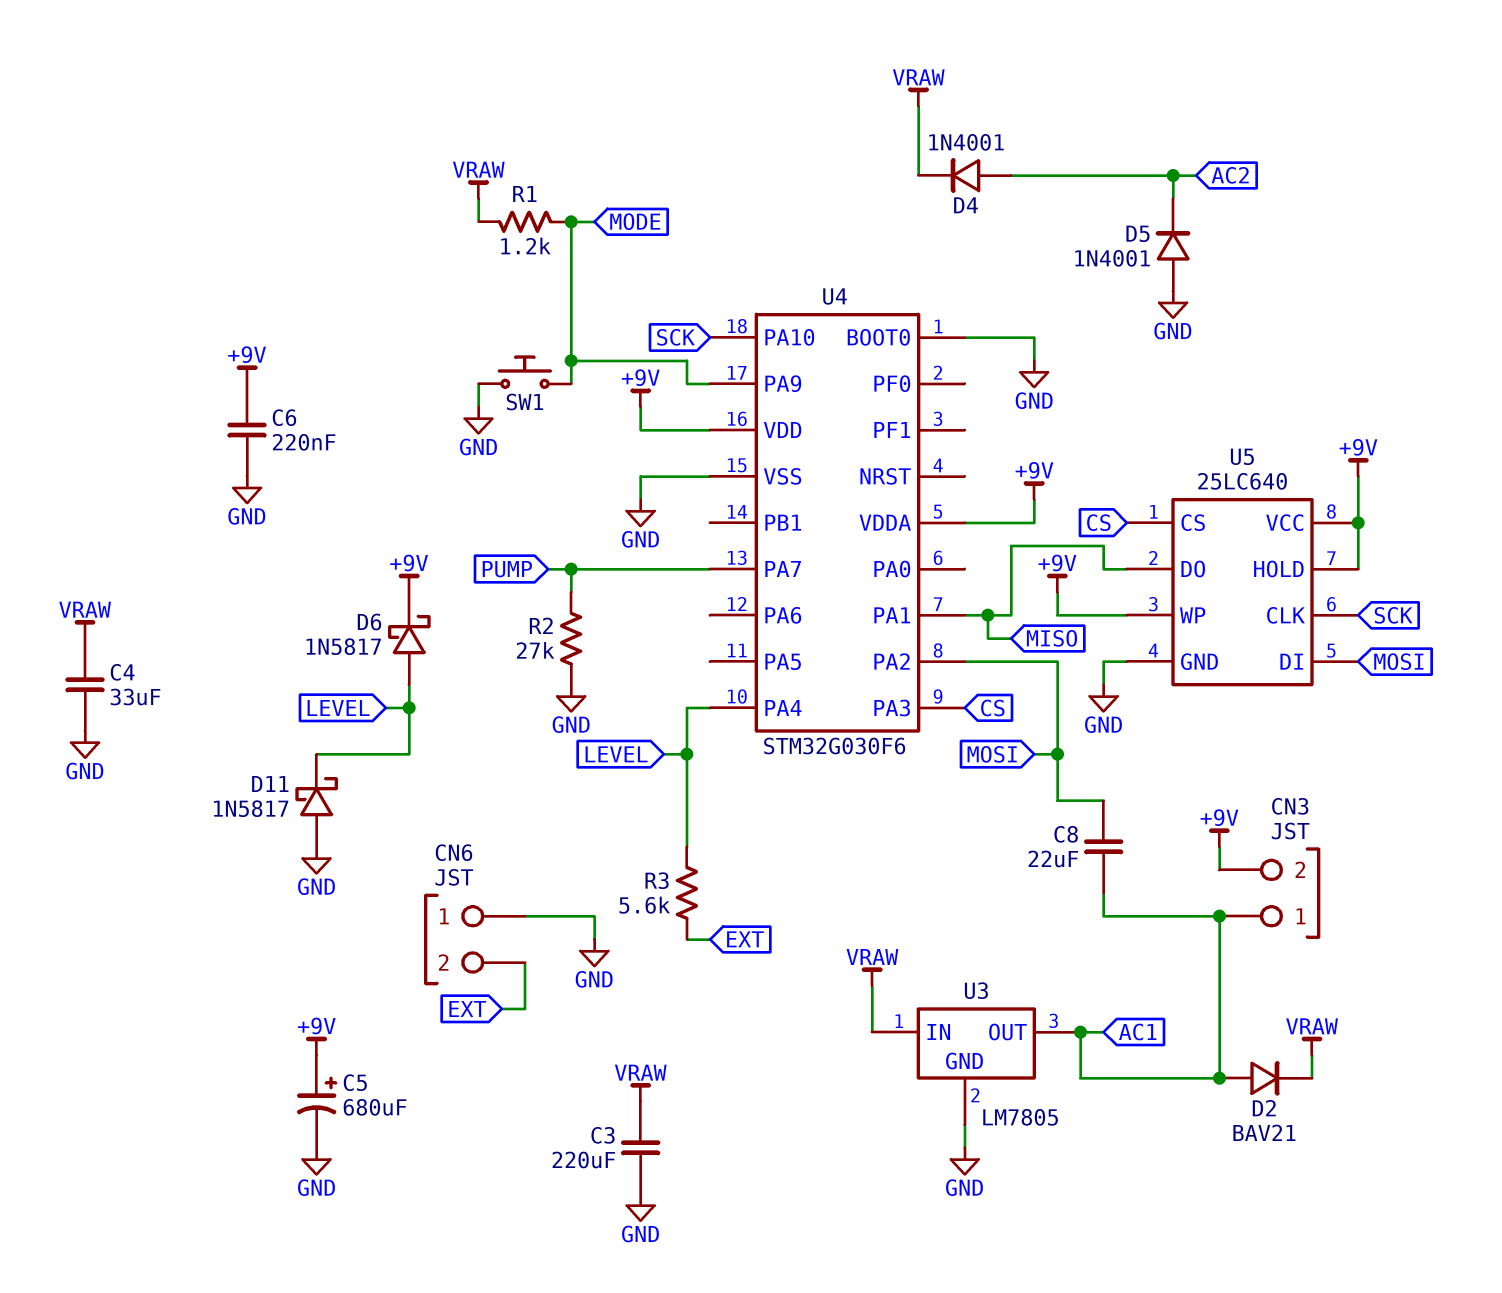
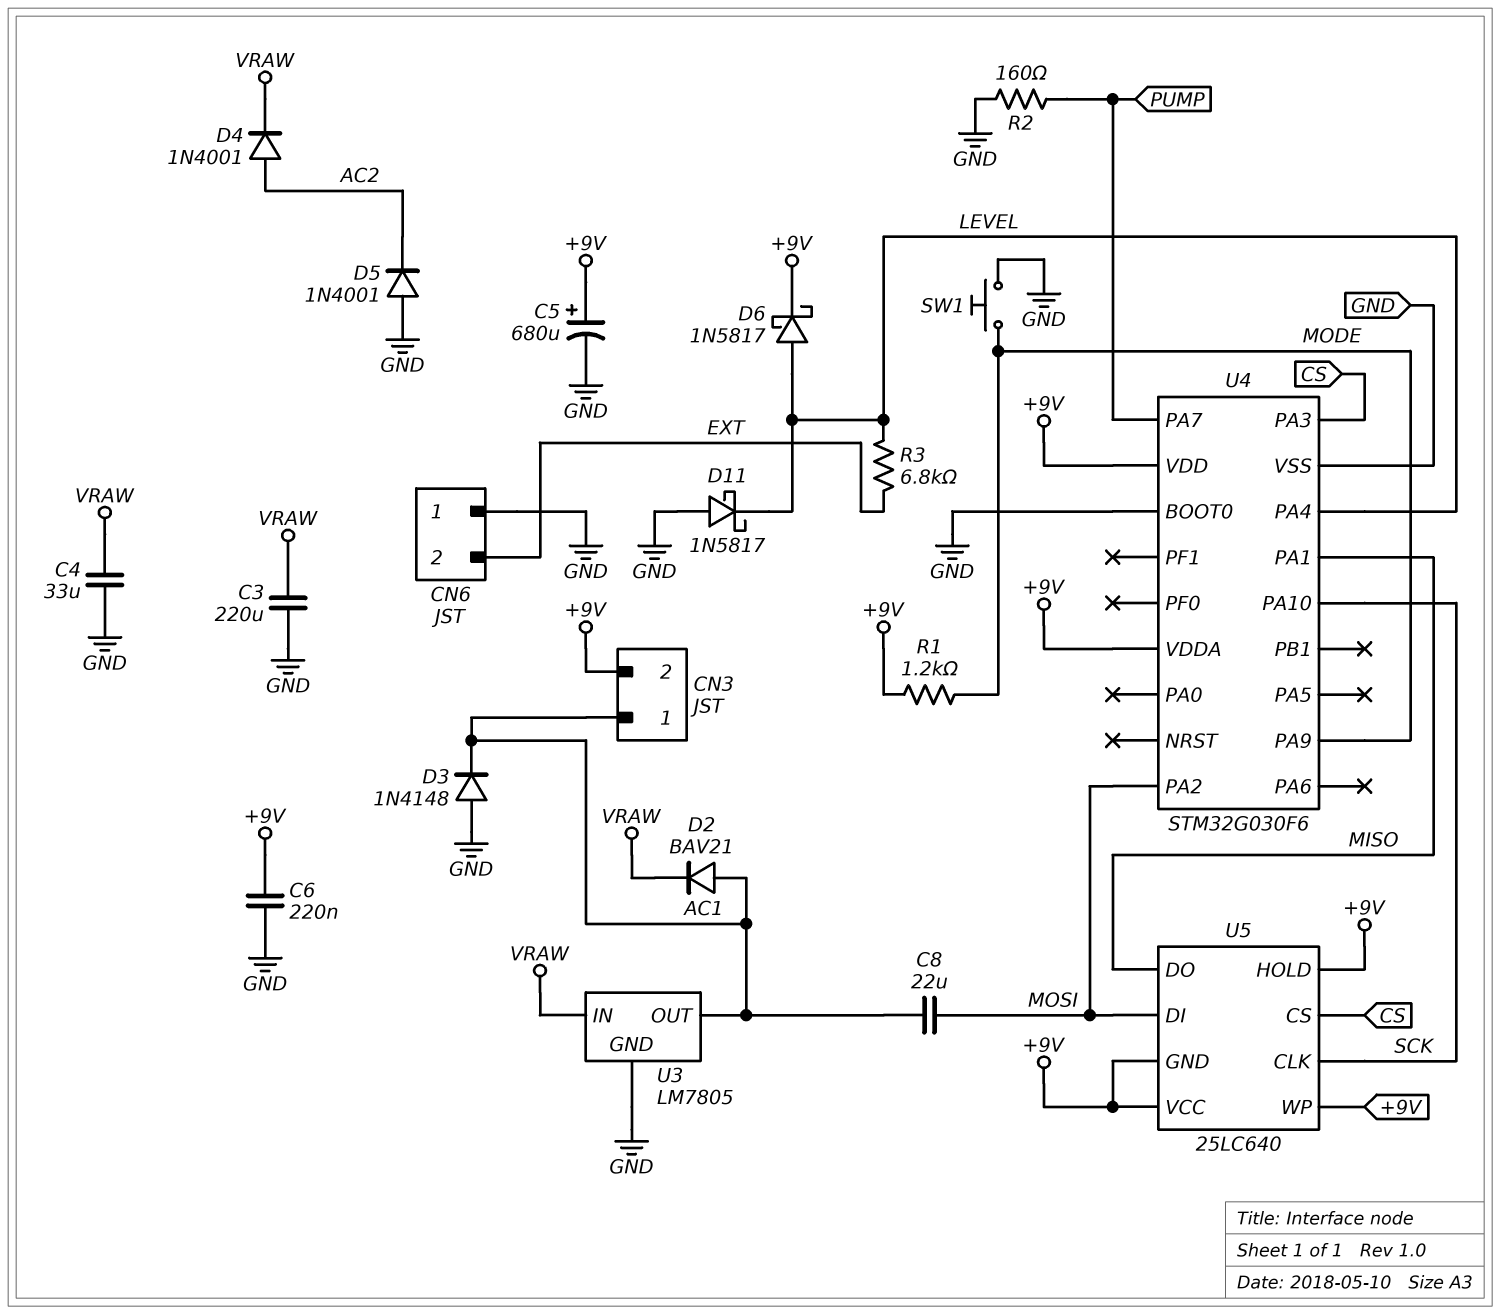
D3: none -> diode 1N4148 (A GND, K AC1)
R1: 1.2k (MODE, VRAW) -> 1.2k (+9V, MODE)
R2: 27k (GND, PUMP) -> 160 (GND, PUMP)
R3: 5.6k (EXT, LEVEL) -> 6.8k (EXT, LEVEL)
U5 pin GND: GND -> +9V

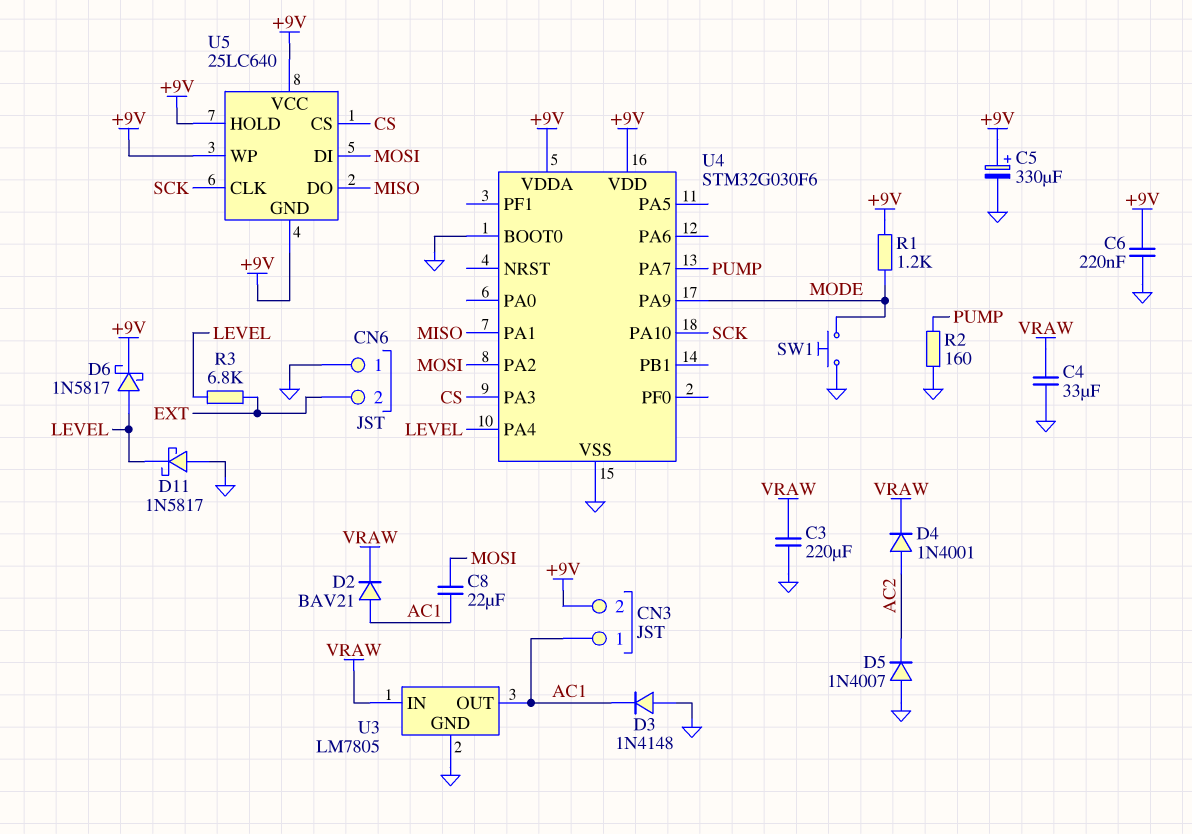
C5: 680uF (plus +9V, minus GND) -> 330uF (plus +9V, minus GND)
D5: diode 1N4001 (A GND, K AC2) -> diode 1N4007 (A GND, K AC2)

